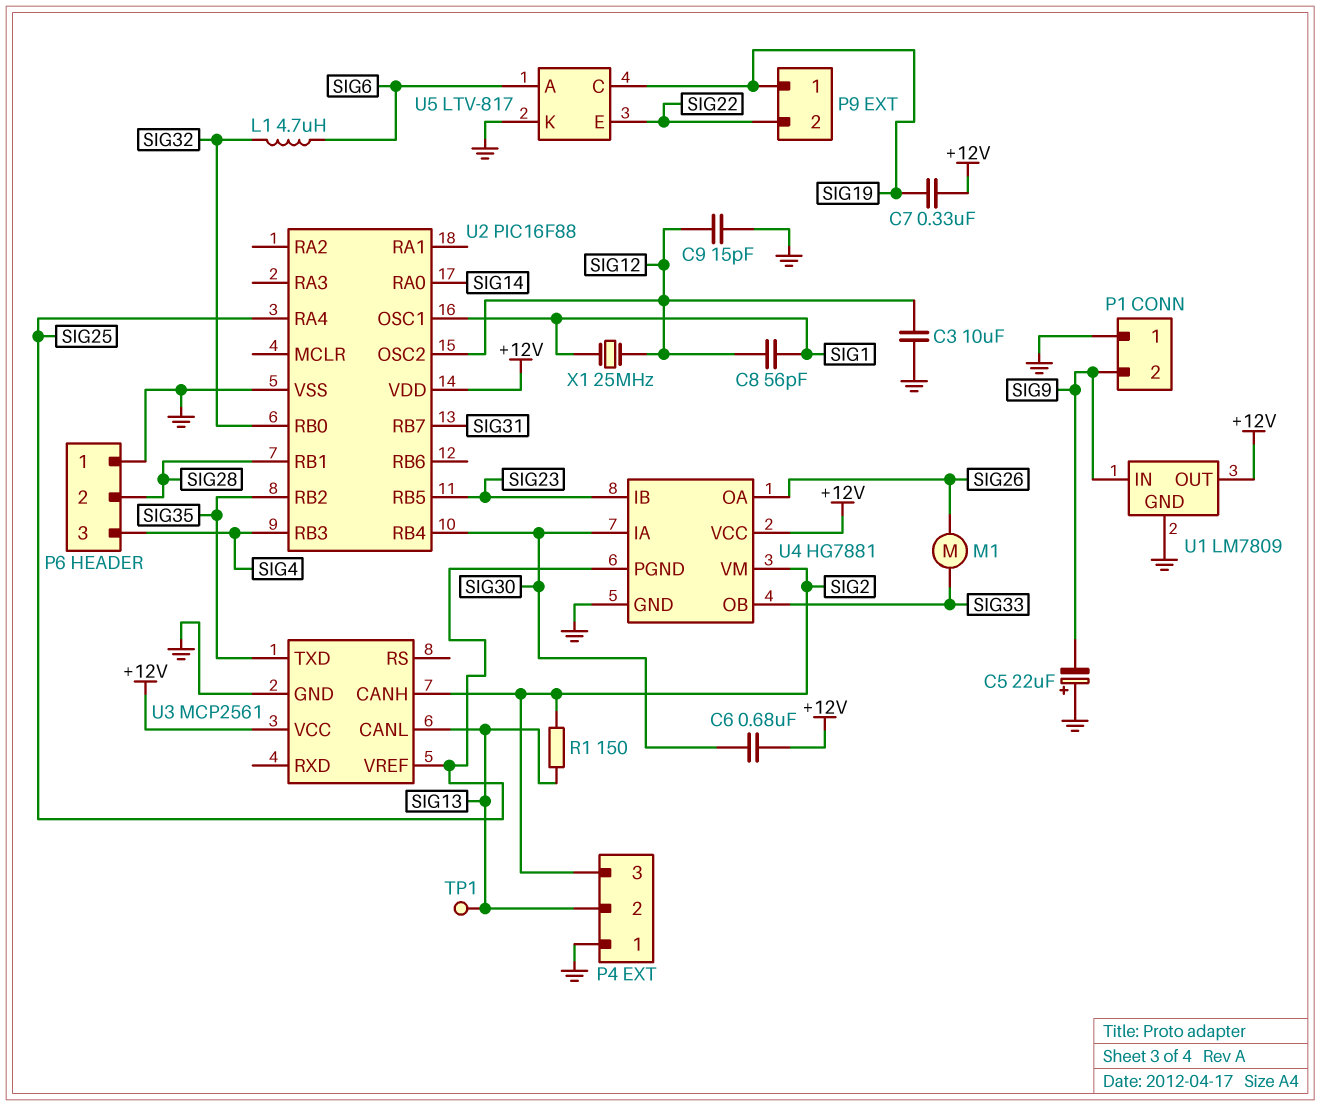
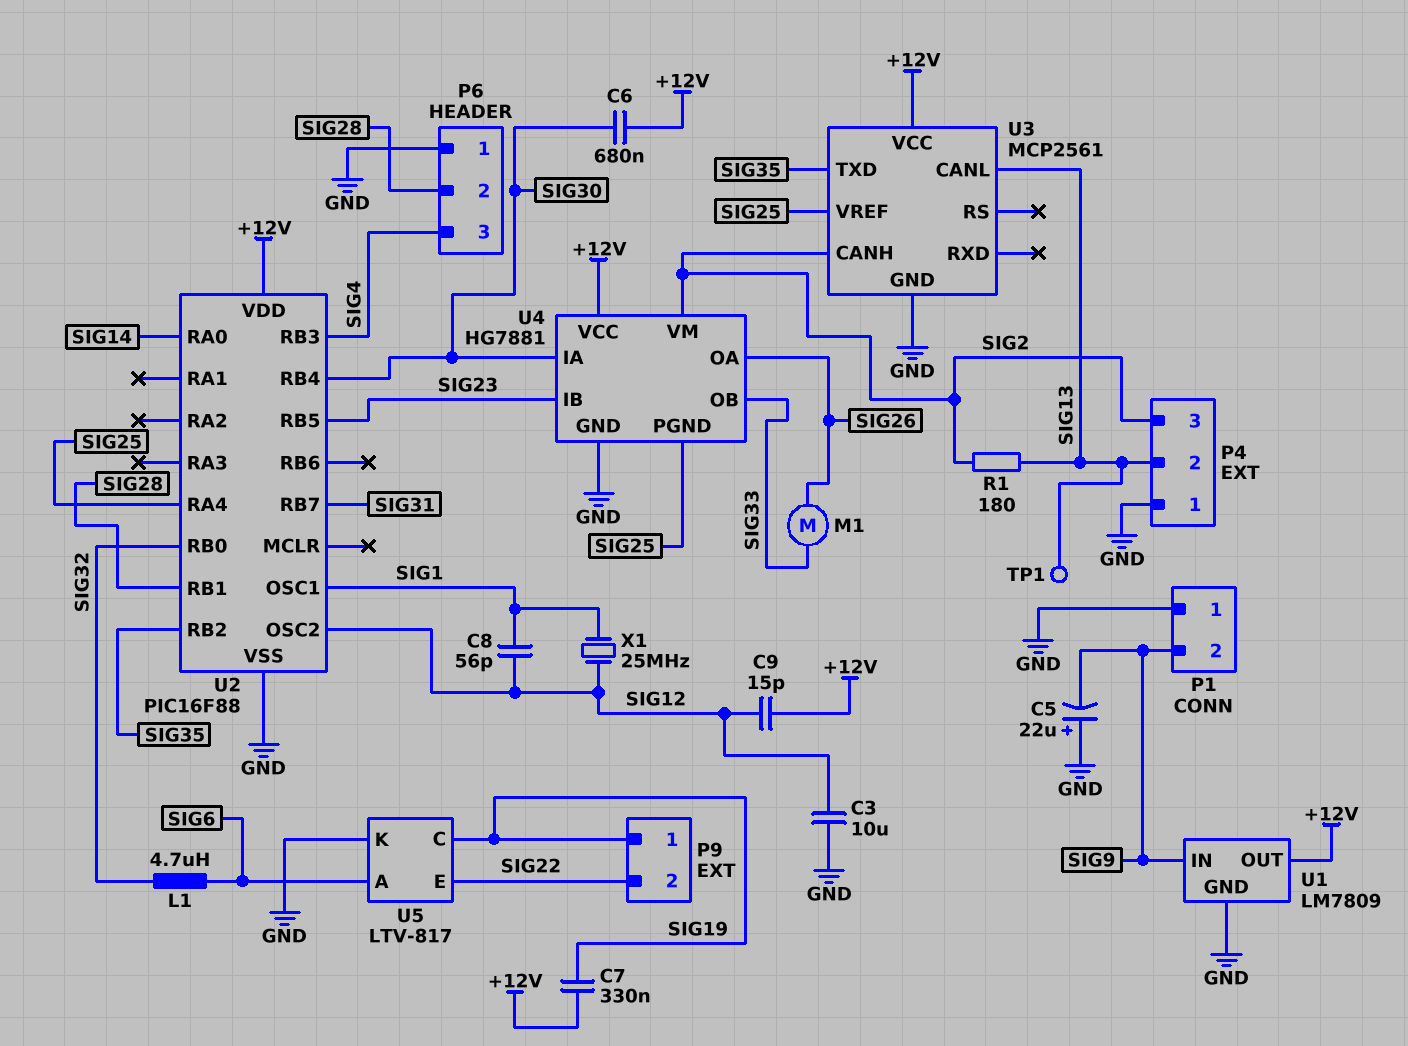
C9: 15pF (GND, SIG12) -> 15pF (+12V, SIG12)
R1: 150 (SIG2, SIG13) -> 180 (SIG2, SIG13)

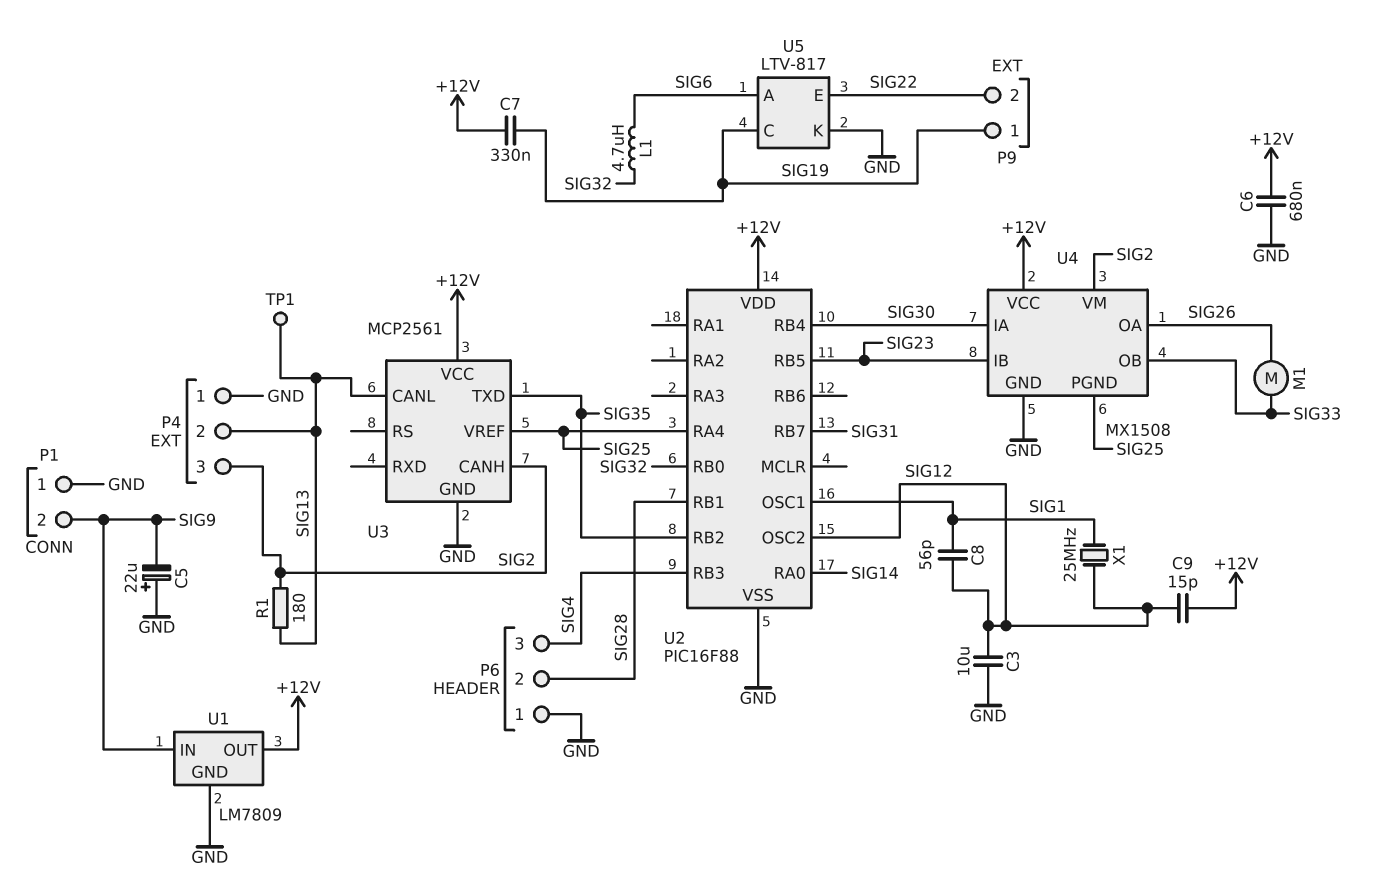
C6: 680nF (+12V, SIG30) -> 680nF (+12V, GND)
U4: HG7881 -> MX1508

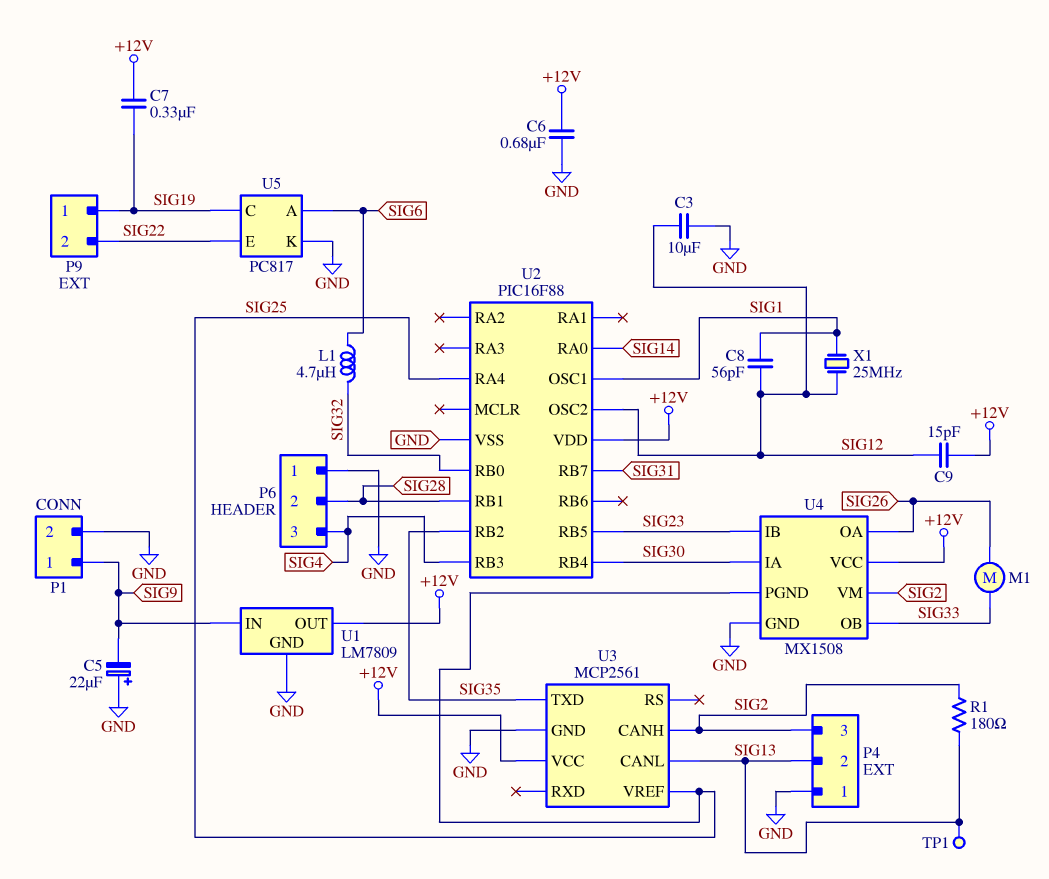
P1 pin 1: GND -> SIG9
P1 pin 2: SIG9 -> GND
U5: LTV-817 -> PC817

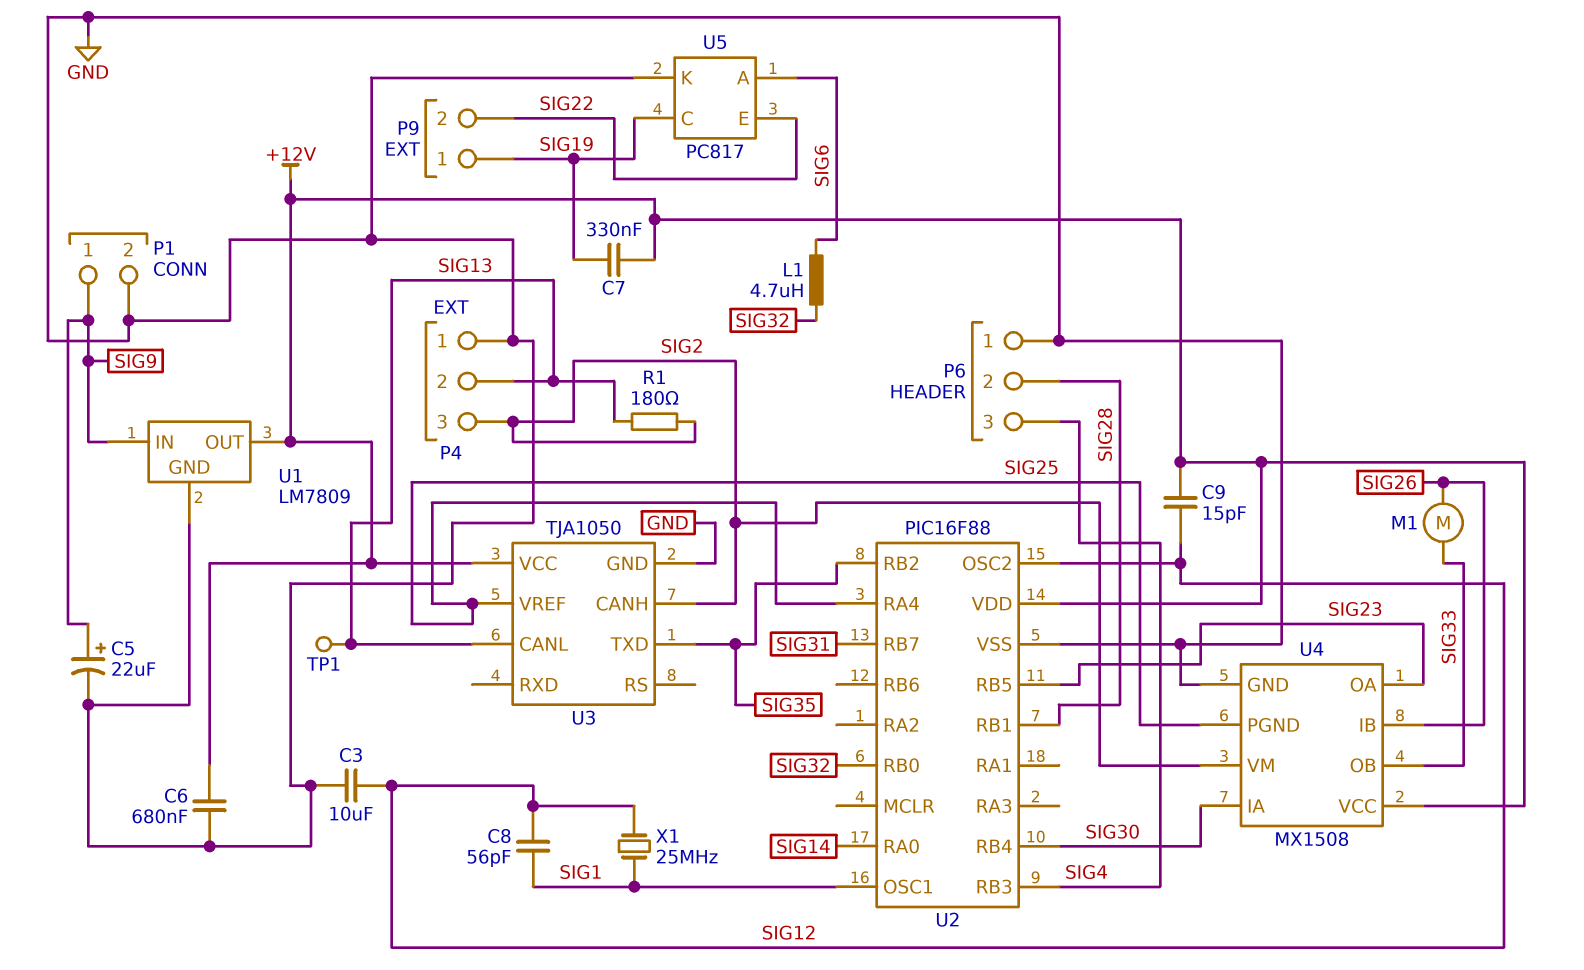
C5: 22uF (plus GND, minus SIG9) -> 22uF (plus SIG9, minus GND)
U3: MCP2561 -> TJA1050
U4 pin IB: SIG23 -> SIG26
U4 pin OA: SIG26 -> SIG23

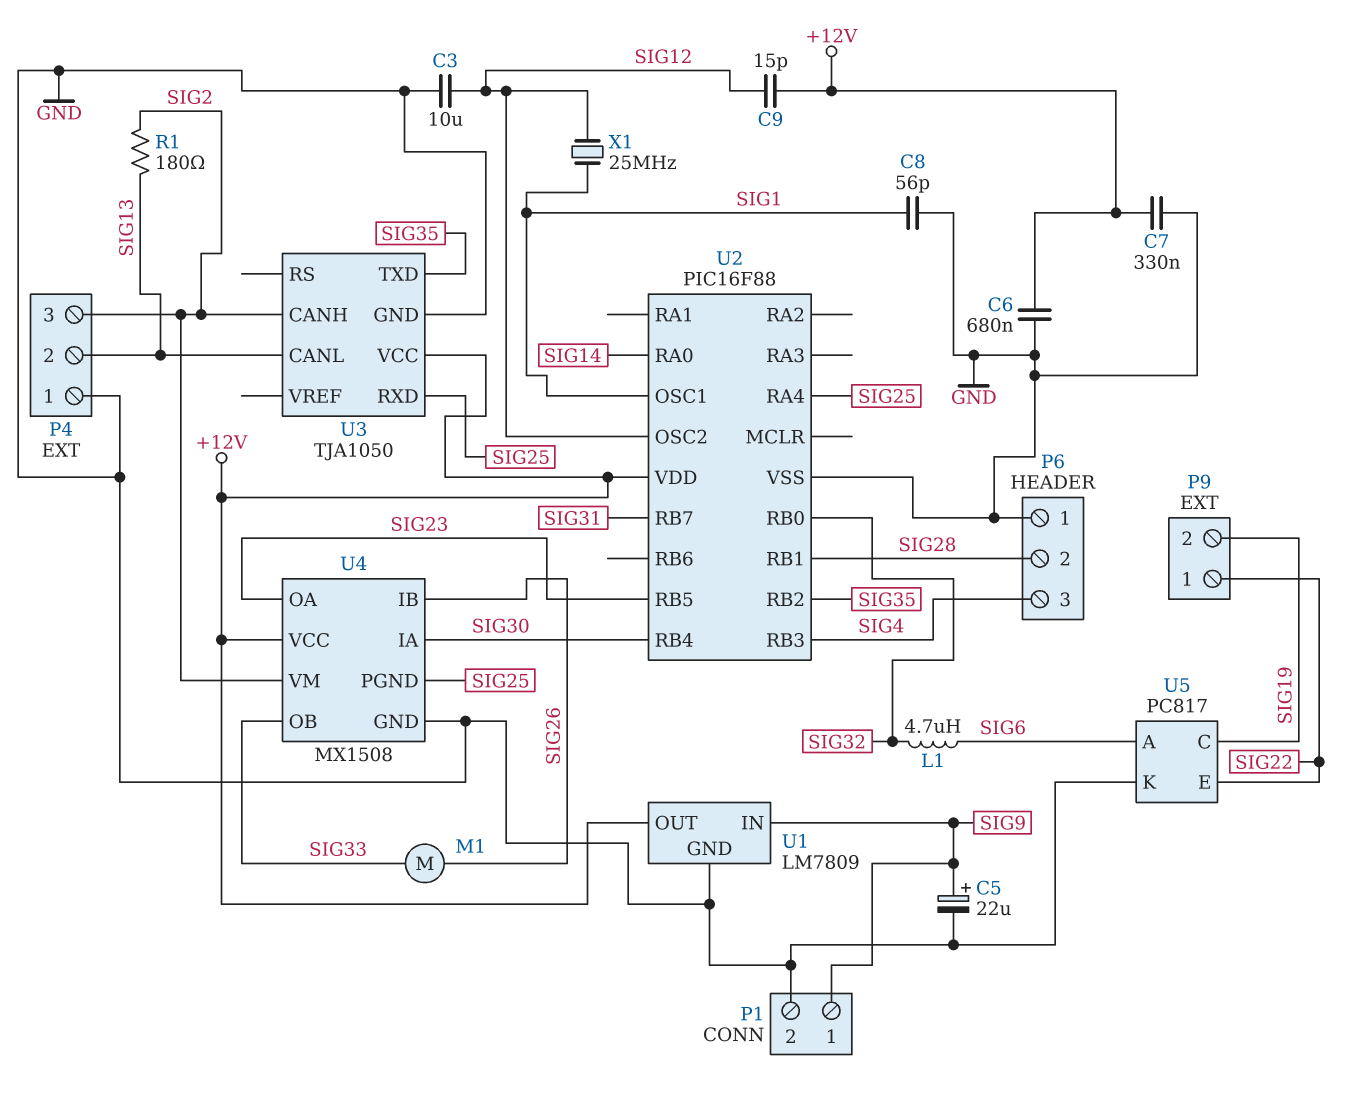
C7: 330nF (+12V, SIG19) -> 330nF (+12V, GND)
C8: 56pF (SIG1, SIG12) -> 56pF (GND, SIG1)
P9 pin 1: SIG19 -> SIG22
P9 pin 2: SIG22 -> SIG19
TP1: test point (SIG13) -> none
U3 pin RXD: none -> SIG25
U3 pin VREF: SIG25 -> none

